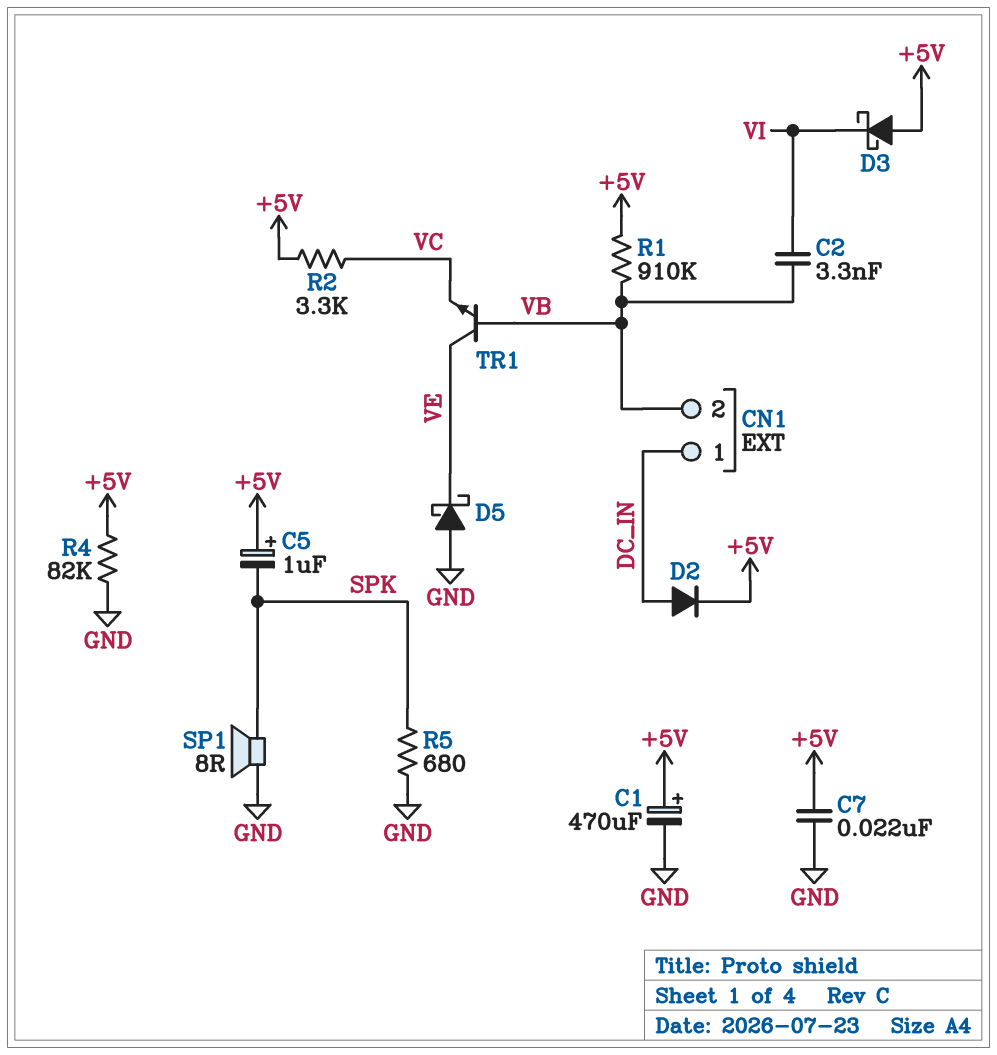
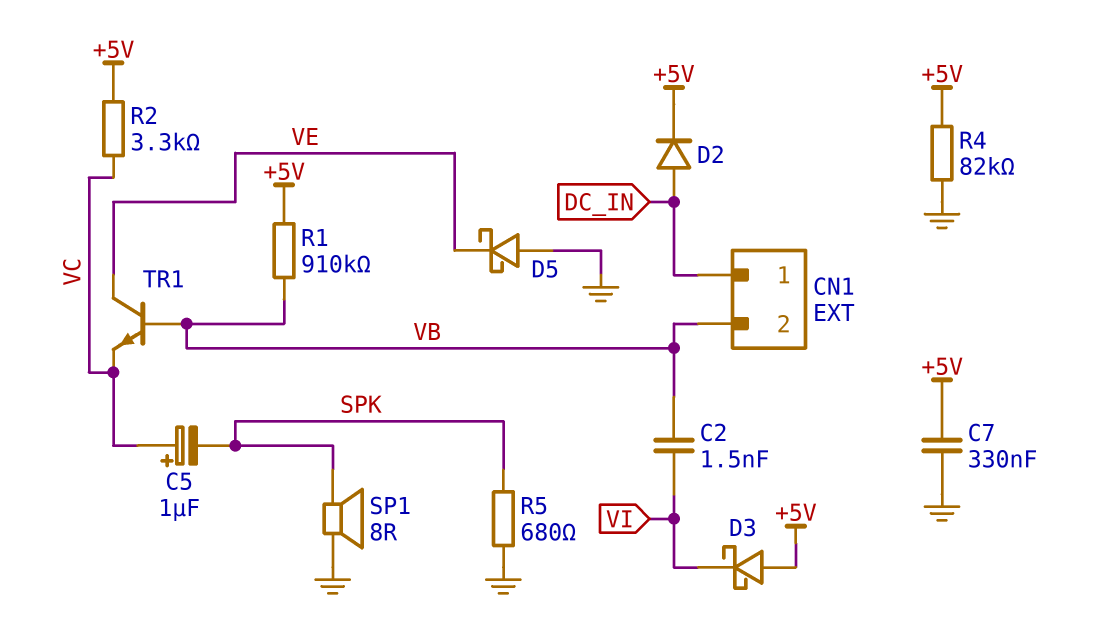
C1: 470uF (plus +5V, minus GND) -> none
C2: 3.3nF (VB, VI) -> 1.5nF (VB, VI)
C5: 1uF (plus +5V, minus SPK) -> 1uF (plus VC, minus SPK)
C7: 22nF (+5V, GND) -> 330nF (+5V, GND)

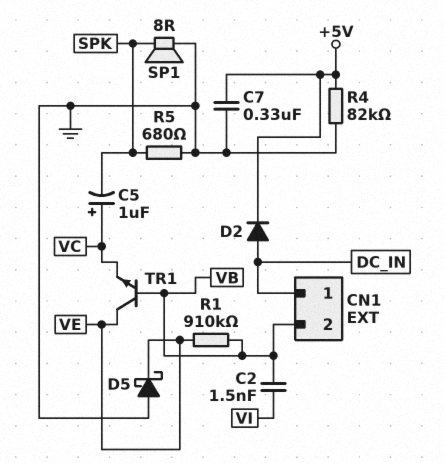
D3: schottky (A +5V, K VI) -> none
R1: 910k (+5V, VB) -> 910k (VB, VE)
R2: 3.3k (+5V, VC) -> none

